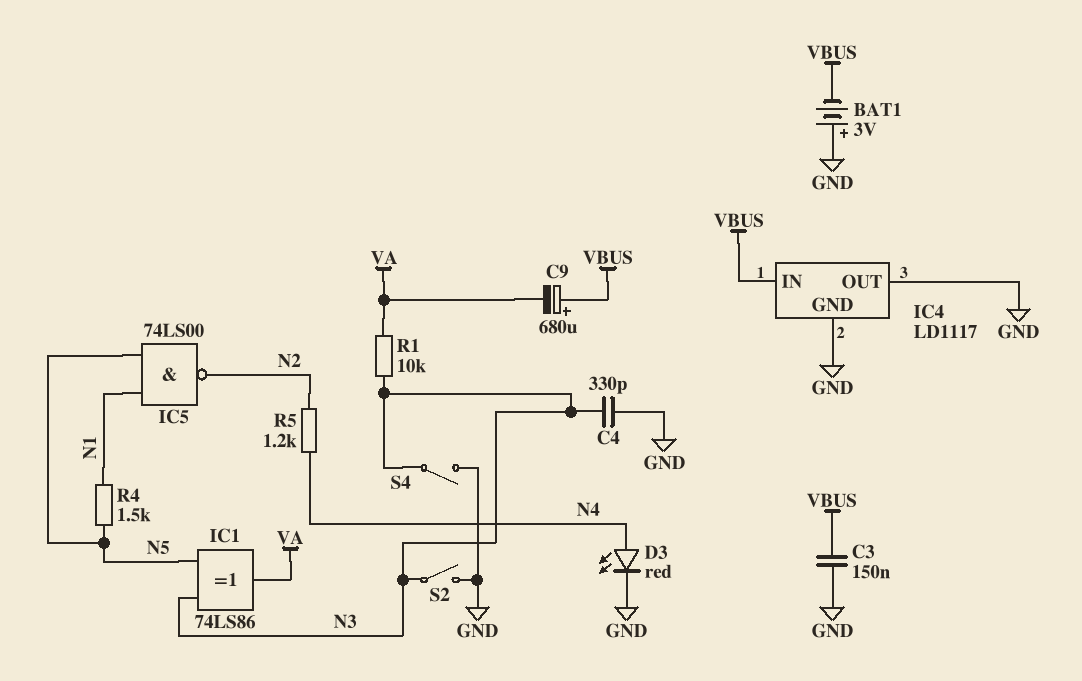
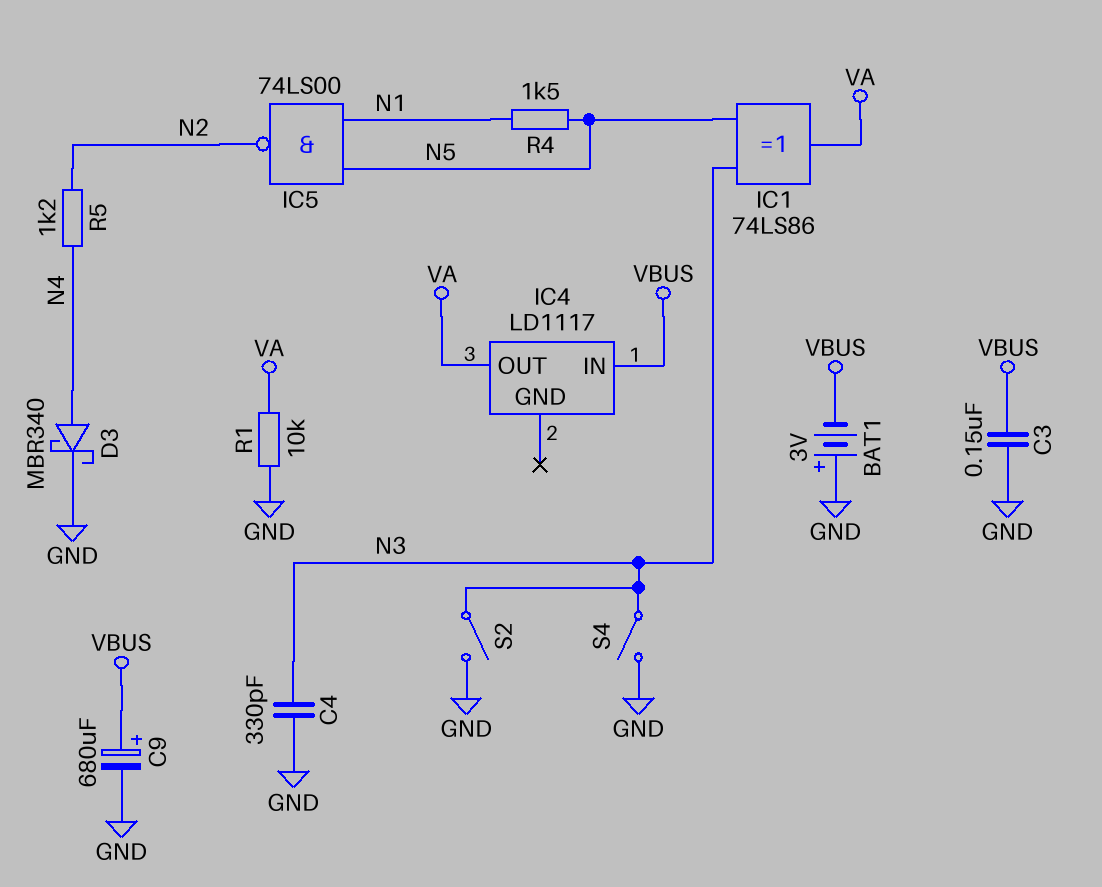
C9: 680uF (plus VBUS, minus VA) -> 680uF (plus VBUS, minus GND)
D3: LED red (A N4, K GND) -> schottky MBR340 (A N4, K GND)
IC4 pin GND: GND -> none
IC4 pin OUT: GND -> VA
R1: 10k (N3, VA) -> 10k (GND, VA)

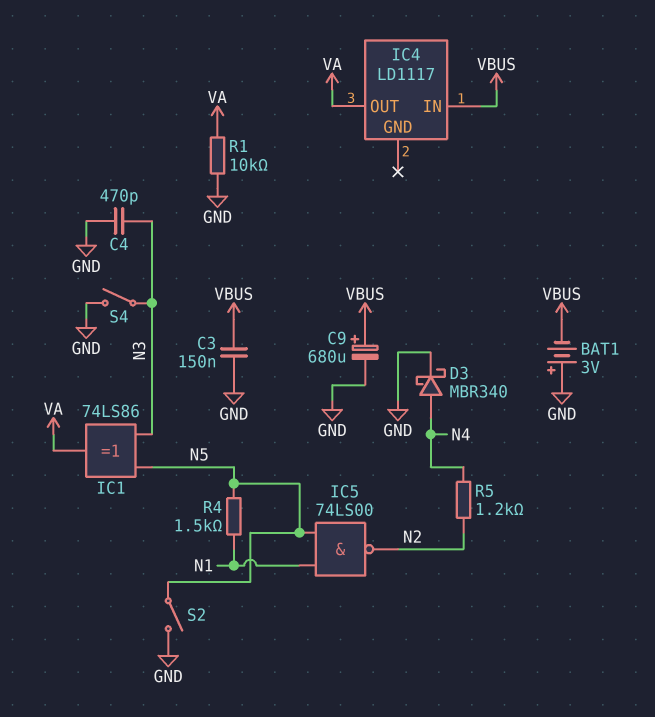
C4: 330pF (GND, N3) -> 470pF (GND, N3)
S2: switch (GND, N3) -> switch (GND, N5)

